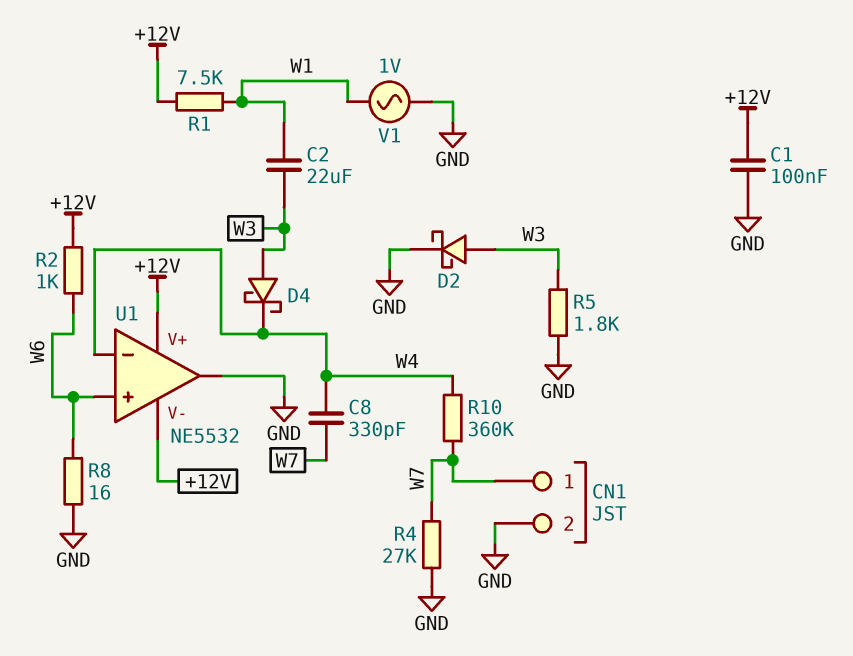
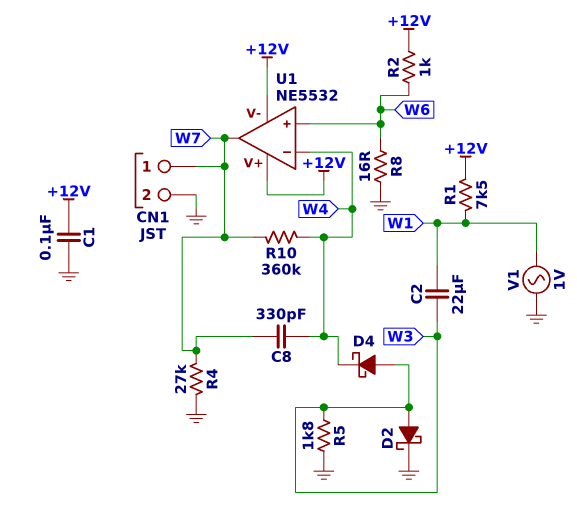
U1 pin out: GND -> W7

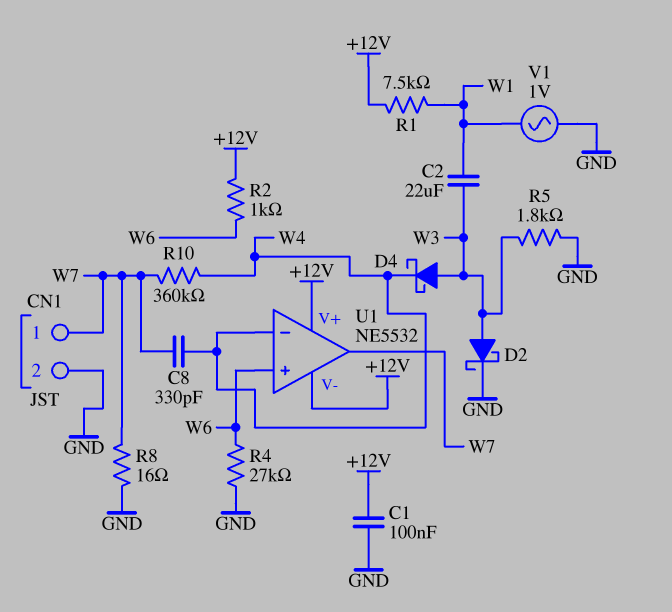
R4: 27k (GND, W7) -> 27k (GND, W6)
R8: 16 (GND, W6) -> 16 (GND, W7)

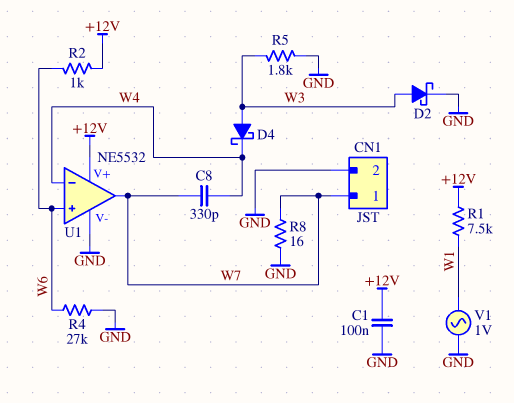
C2: 22uF (W1, W3) -> none
R10: 360k (W4, W7) -> none
U1 pin V-: +12V -> GND

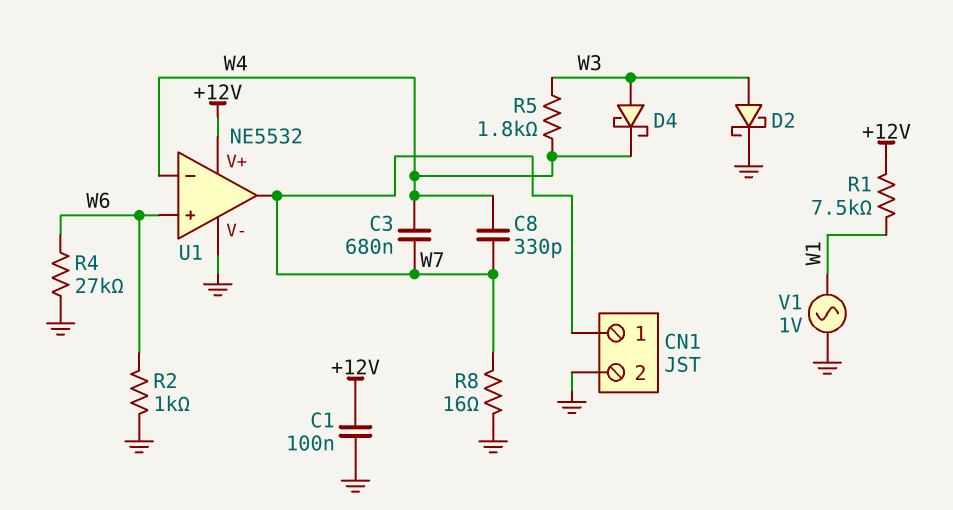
C3: none -> 680nF (W4, W7)
R2: 1k (+12V, W6) -> 1k (GND, W6)
R5: 1.8k (GND, W3) -> 1.8k (W3, W4)

